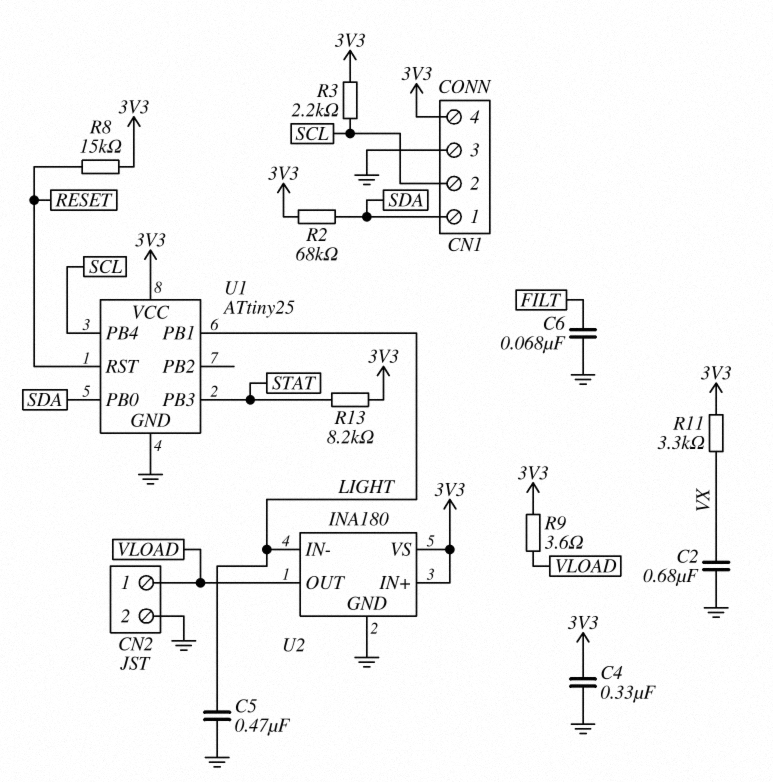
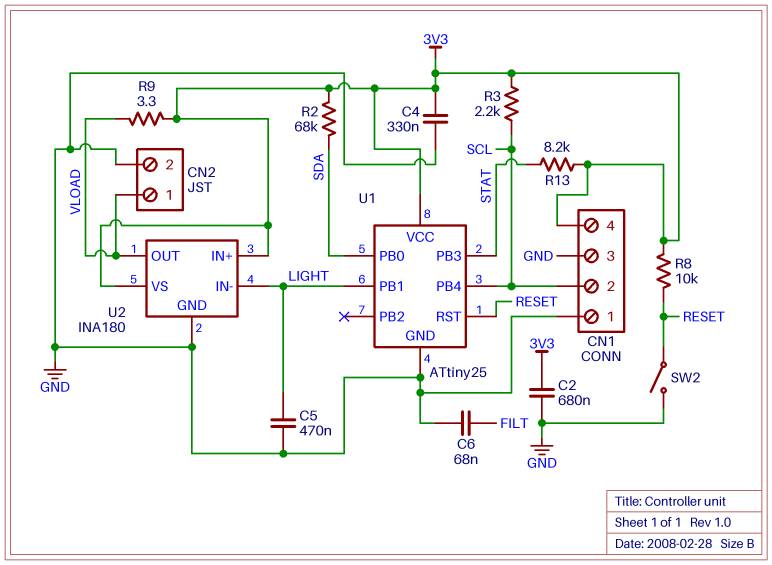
C2: 680nF (GND, VX) -> 680nF (3V3, GND)
CN1 pin 1: SDA -> GND
R8: 15k (3V3, RESET) -> 10k (3V3, RESET)
R9: 3.6 (3V3, VLOAD) -> 3.3 (3V3, VLOAD)
R11: 3.3k (3V3, VX) -> none
SW2: none -> switch (GND, RESET)

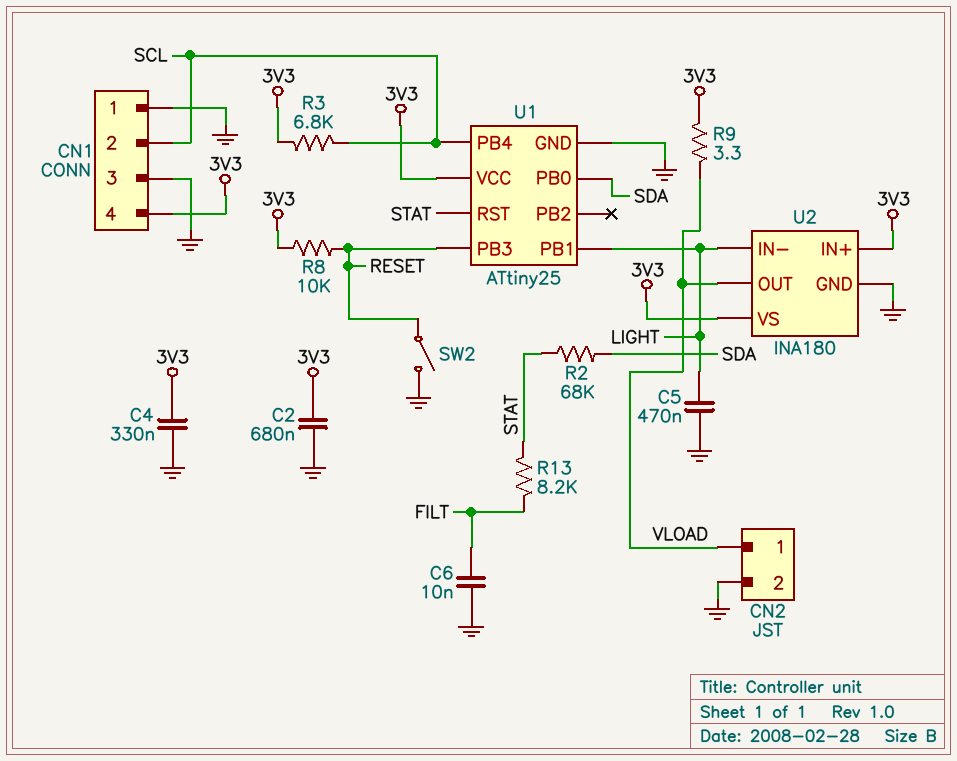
C6: 68nF (FILT, GND) -> 10nF (FILT, GND)
R2: 68k (3V3, SDA) -> 68k (SDA, STAT)
R3: 2.2k (3V3, SCL) -> 6.8k (3V3, SCL)
R13: 8.2k (3V3, STAT) -> 8.2k (FILT, STAT)
U1 pin PB3: STAT -> RESET
U1 pin RST: RESET -> STAT

